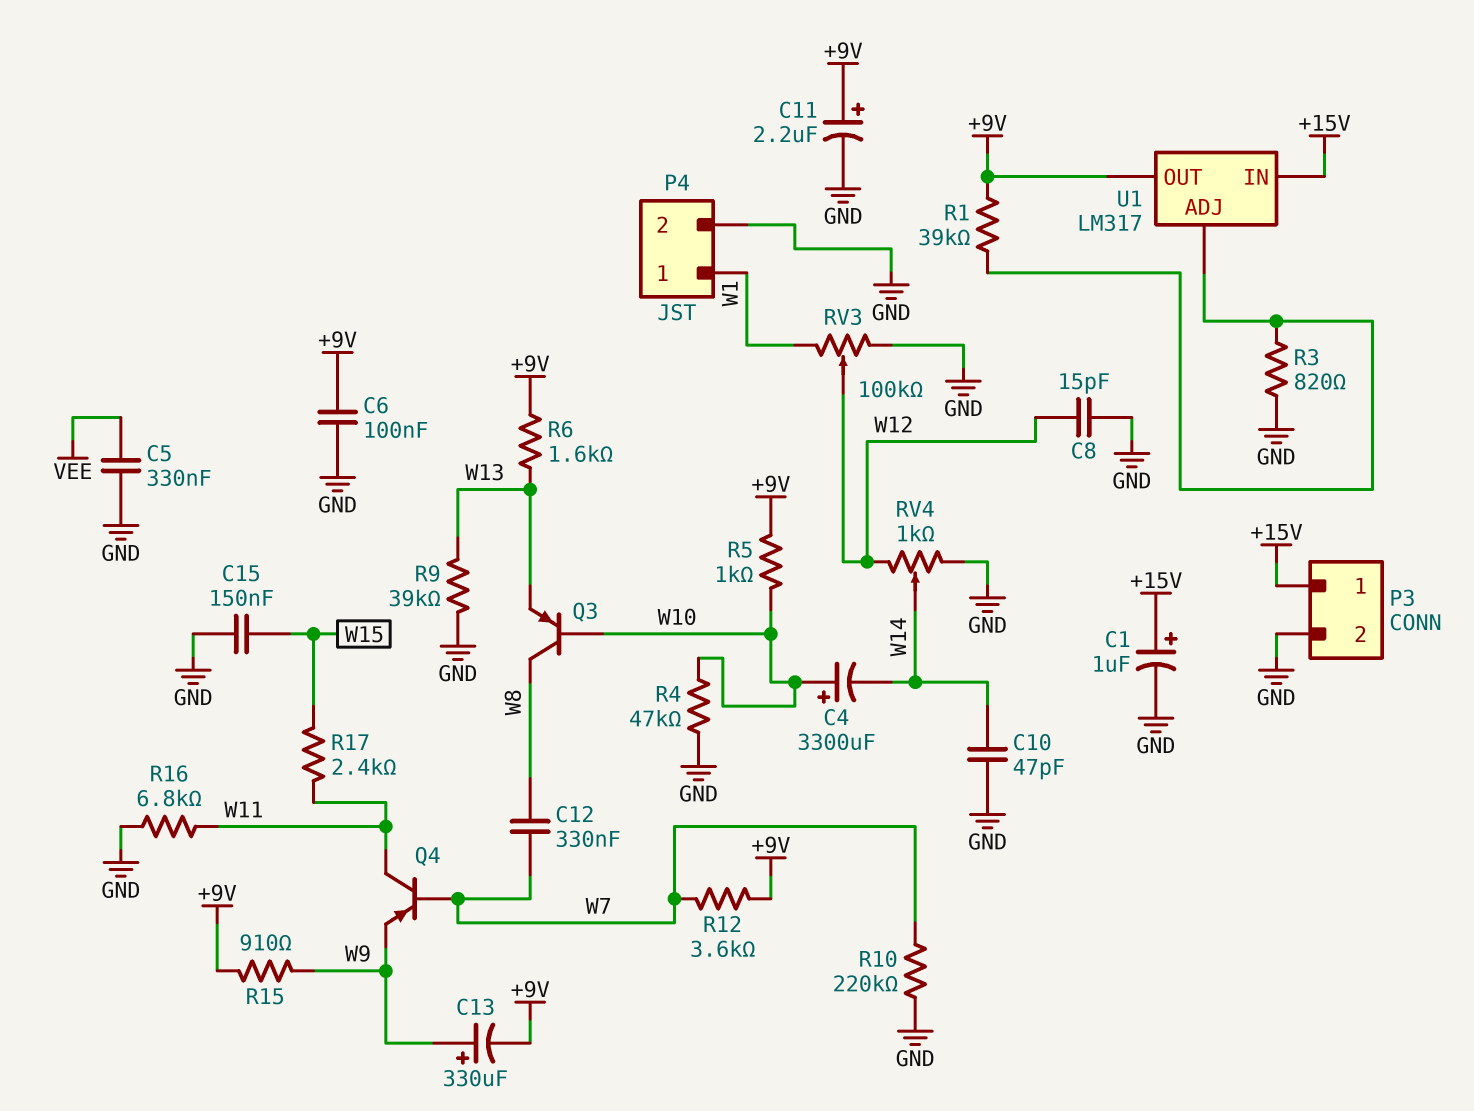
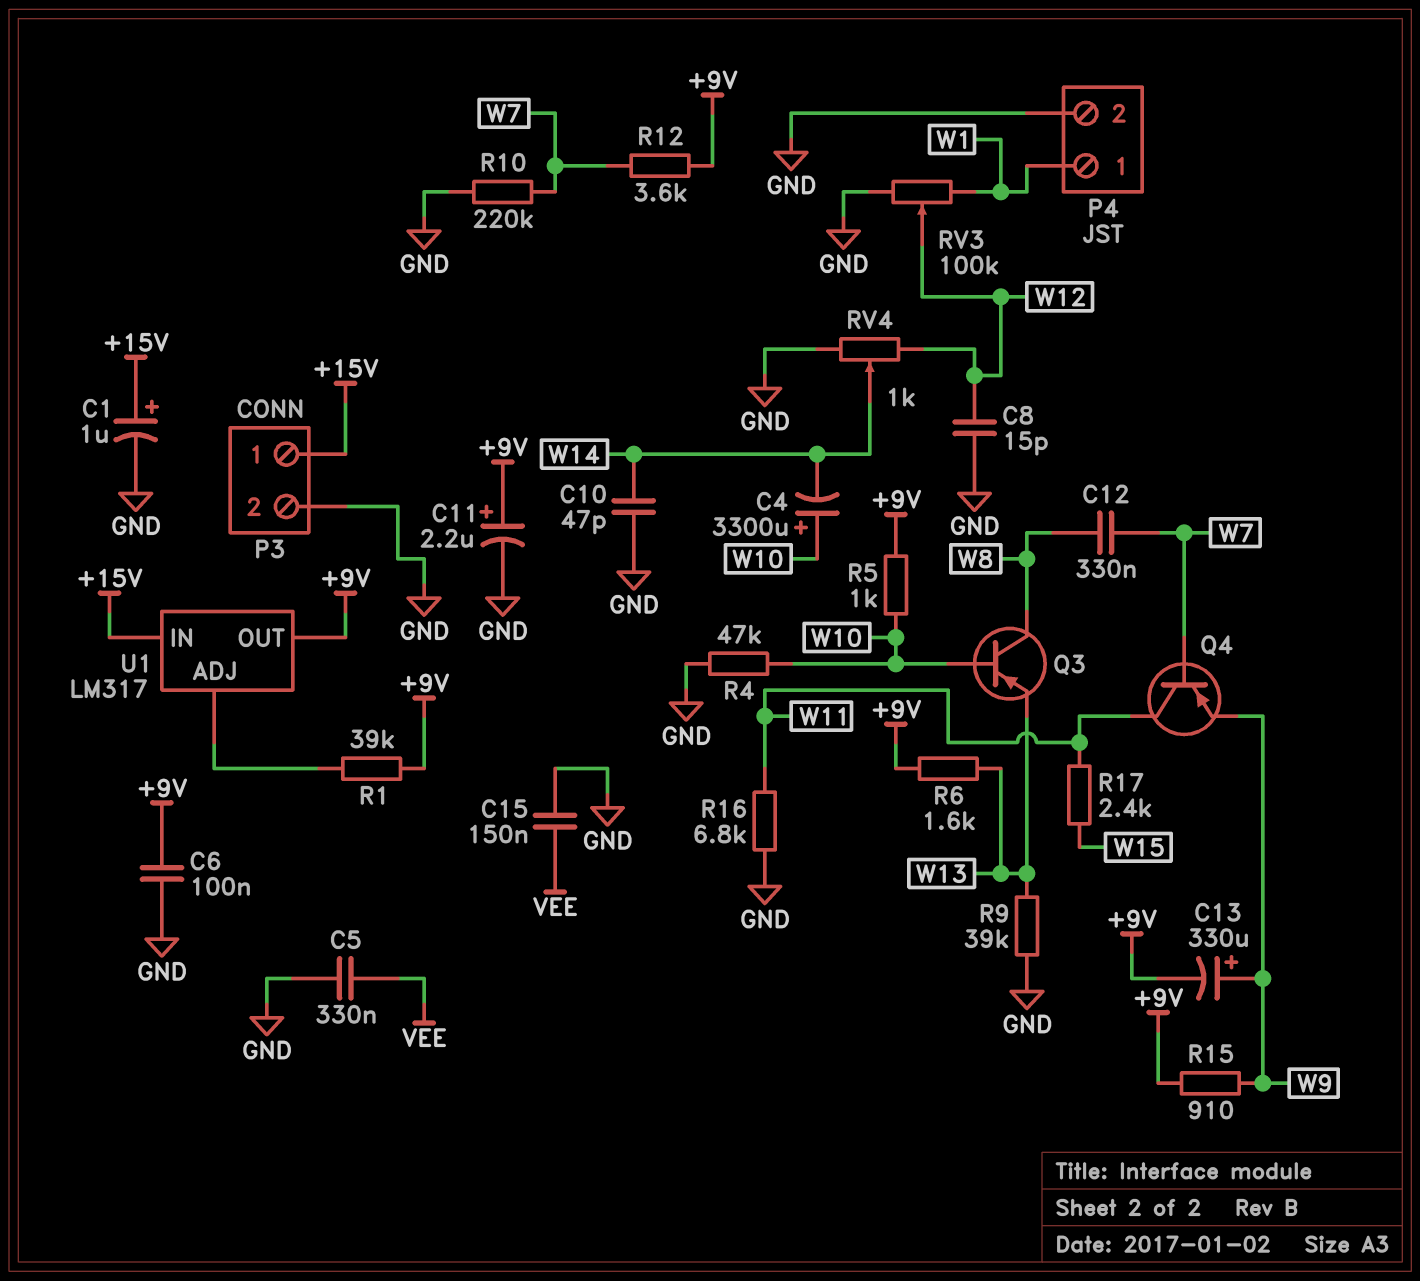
C15: 150nF (GND, W15) -> 150nF (GND, VEE)
R3: 820 (GND, U1/ADJ) -> none

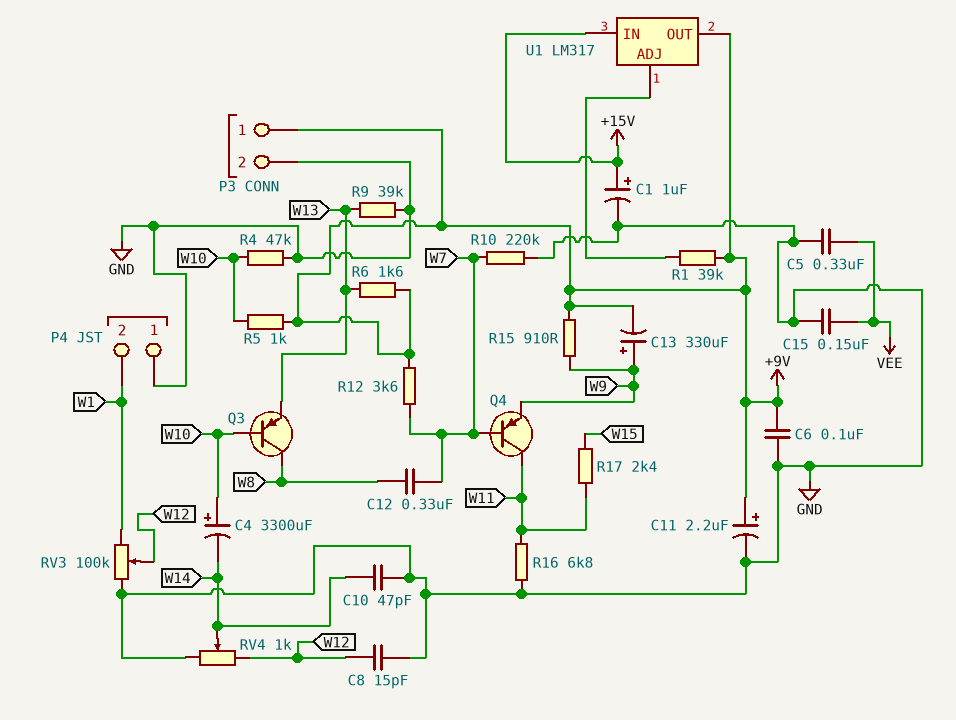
P3 pin 1: +15V -> +9V
P4 pin 1: W1 -> GND
P4 pin 2: GND -> W1

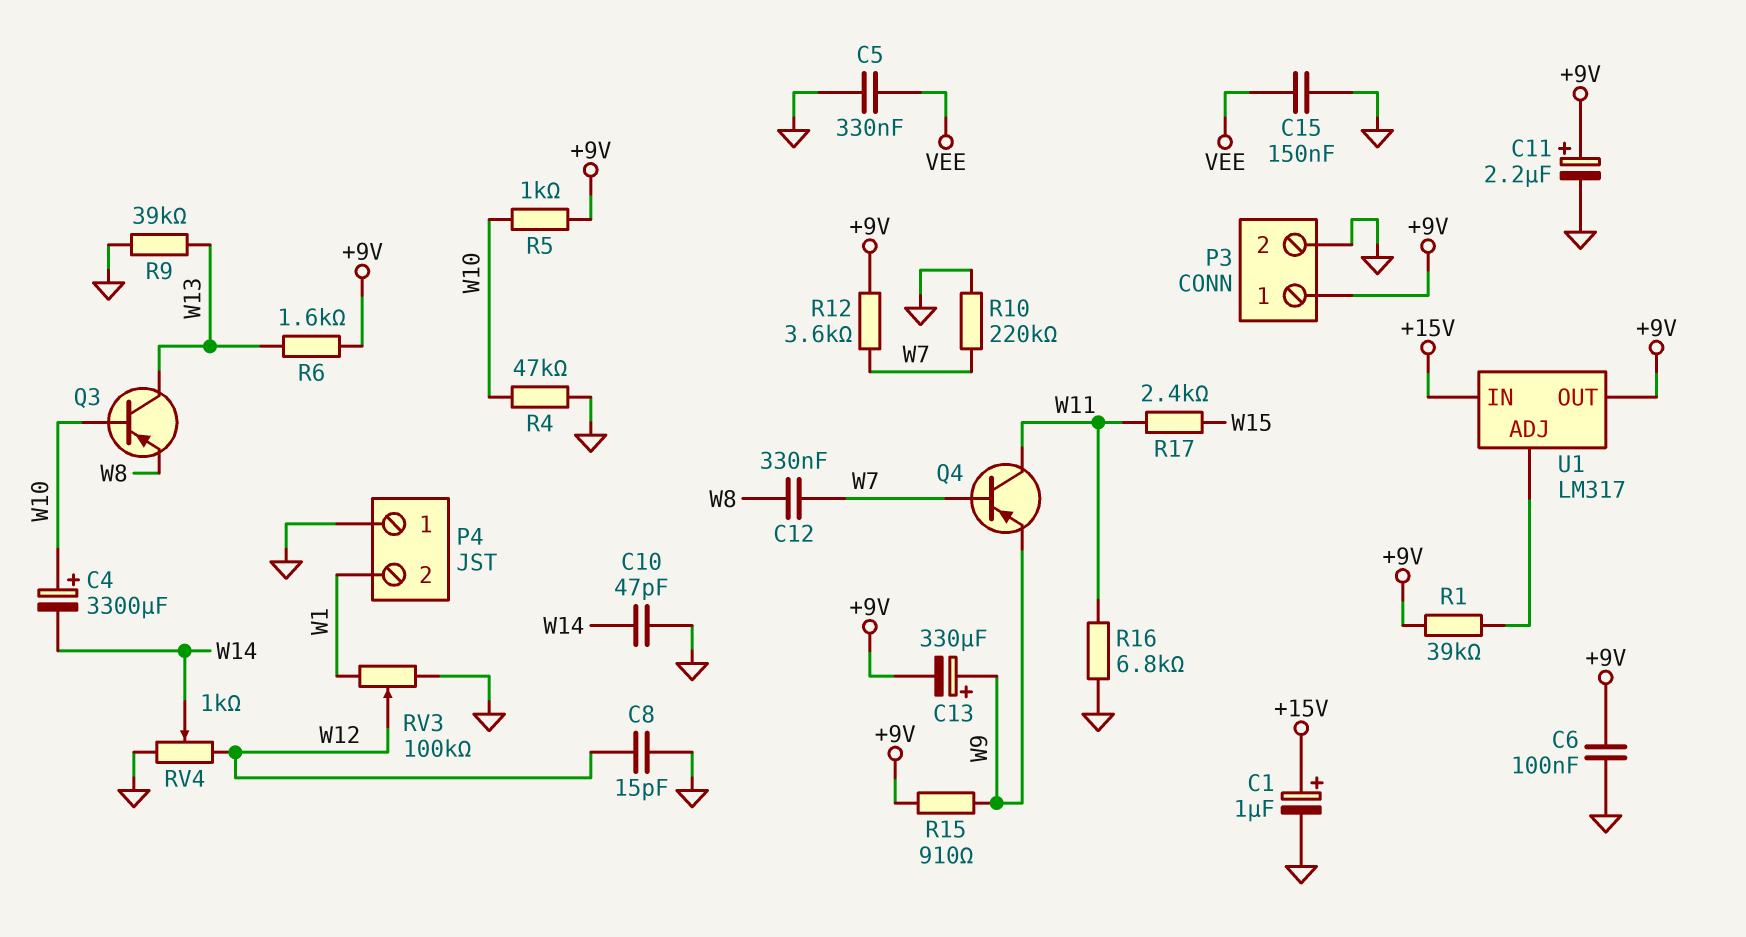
Q3: PNP (B W10, C W8, E W13) -> PNP (B W10, C W13, E W8)

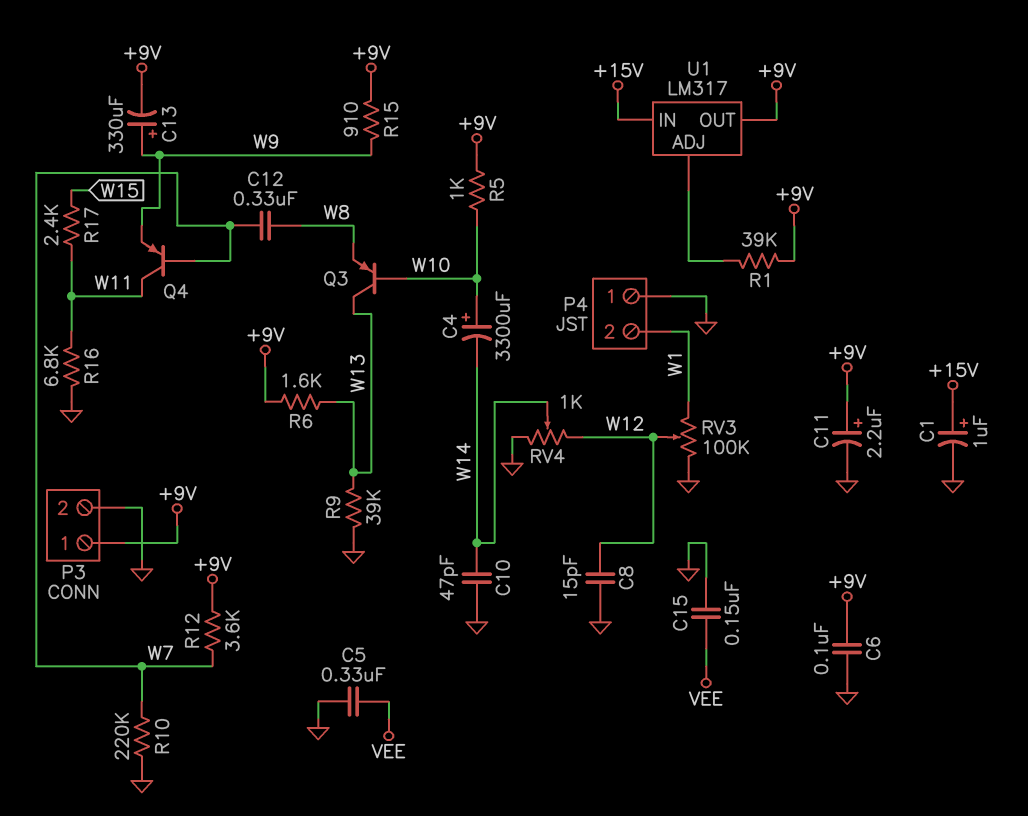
R4: 47k (GND, W10) -> none

